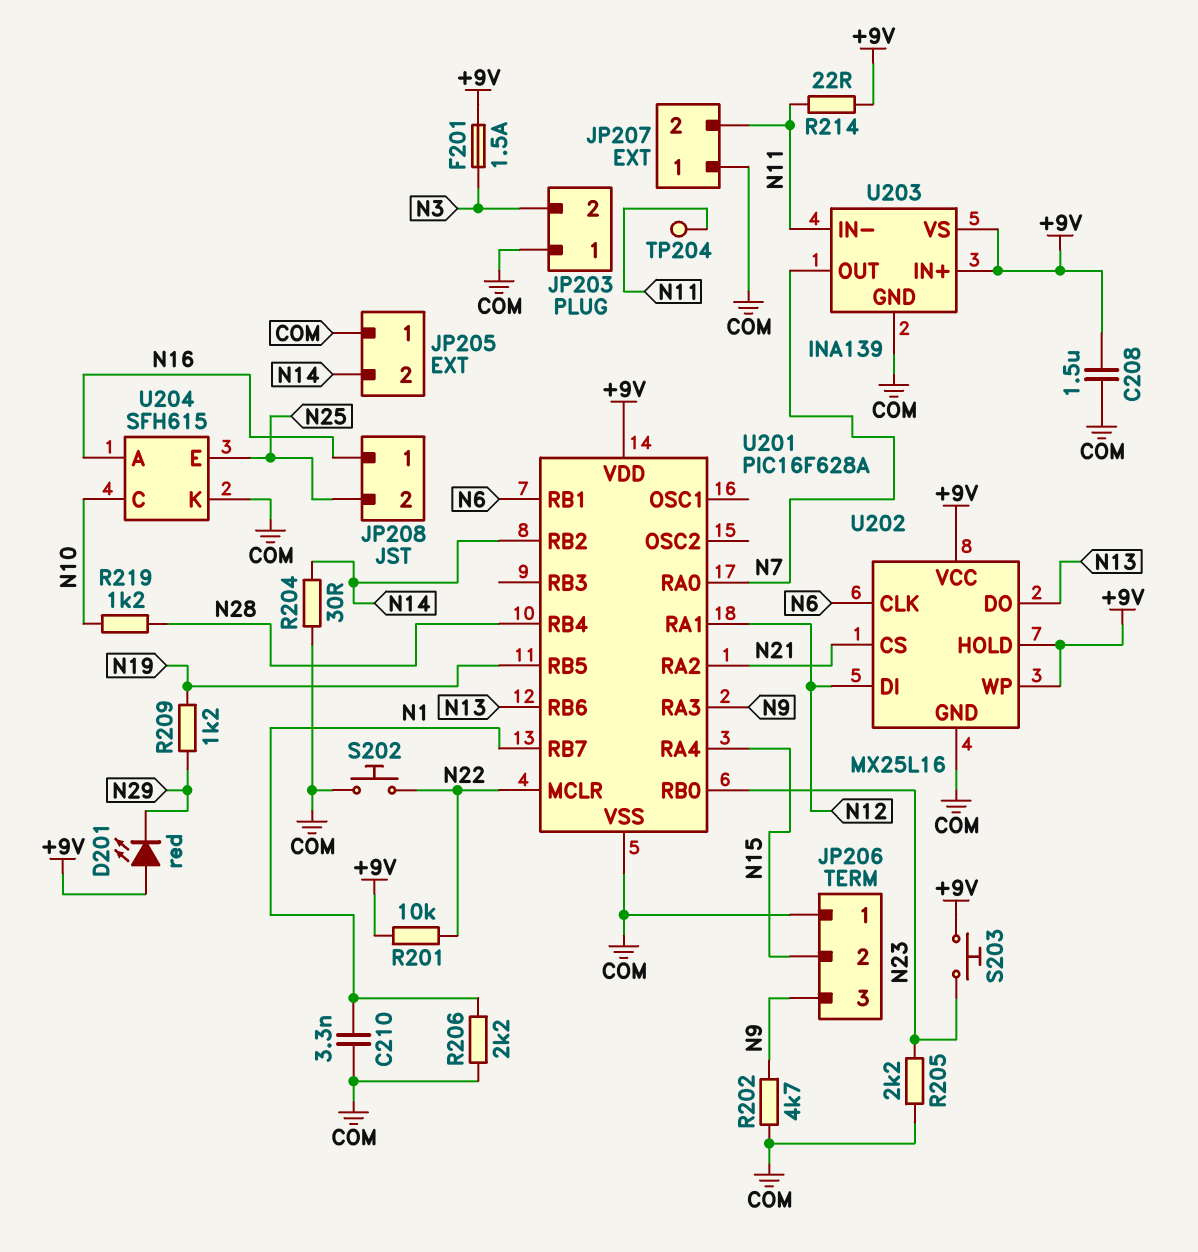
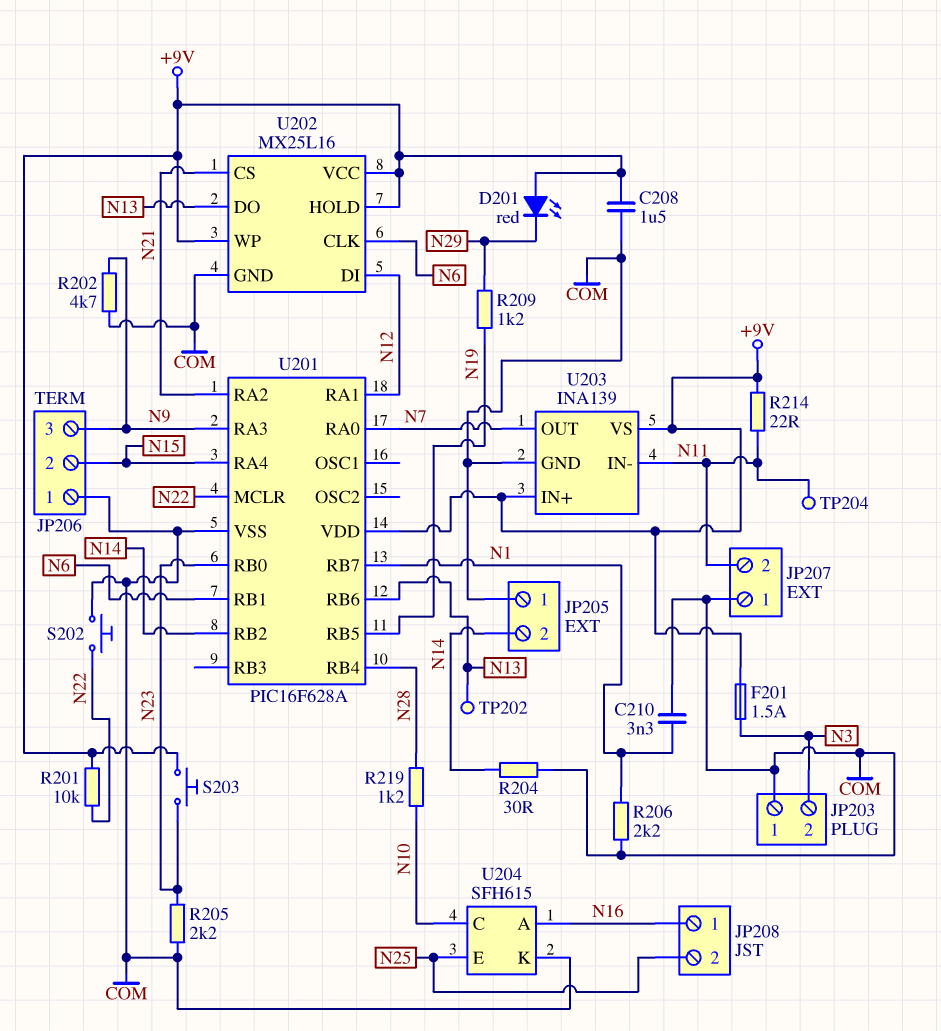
TP202: none -> test point (N13)

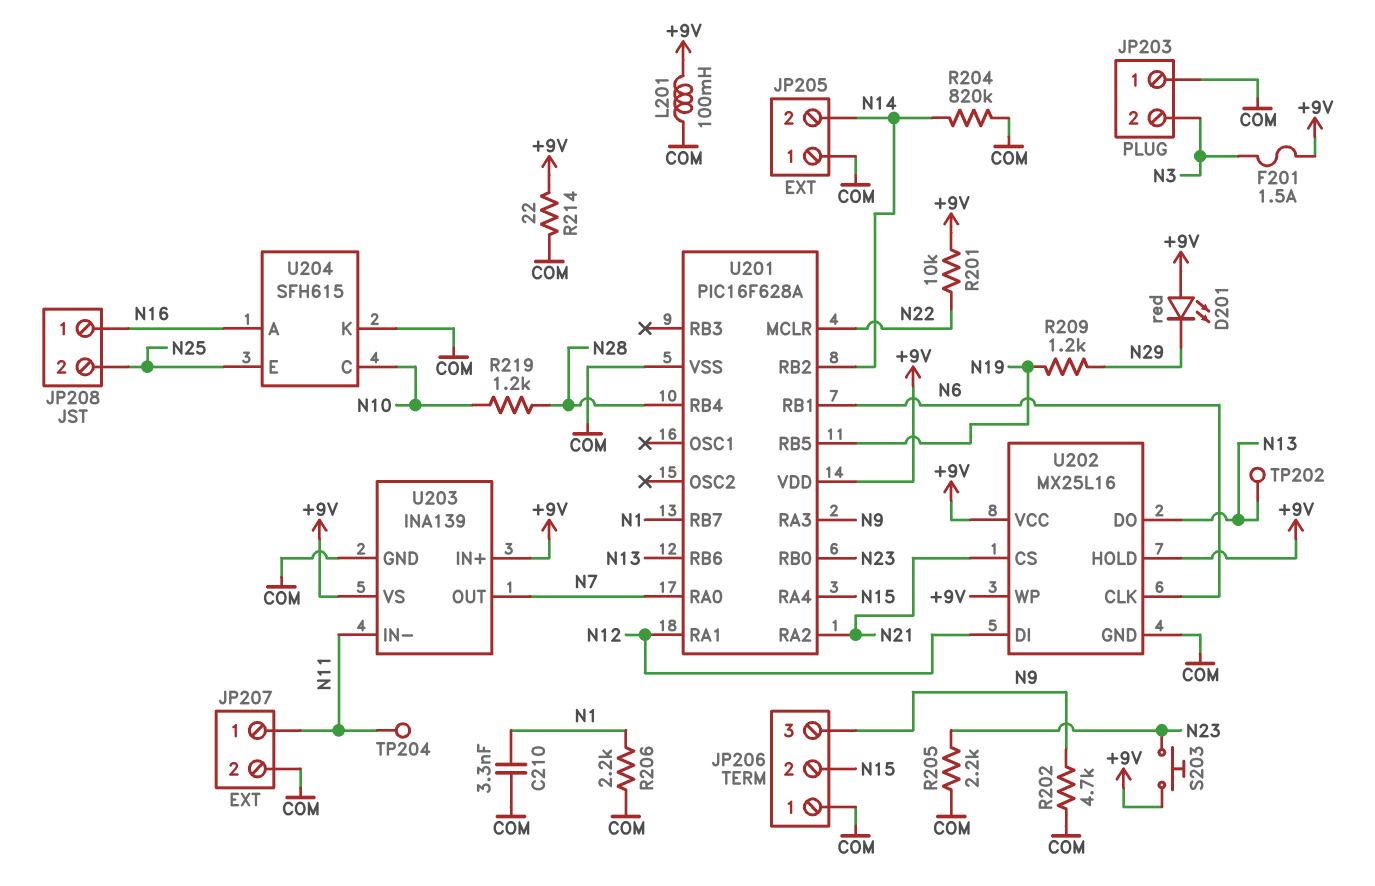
C208: 1.5uF (+9V, COM) -> none
JP207 pin 1: COM -> N11
JP207 pin 2: N11 -> COM
L201: none -> 100mH (+9V, COM)
R204: 30 (COM, N14) -> 820k (COM, N14)
R214: 22 (+9V, N11) -> 22 (+9V, COM)
S202: button (COM, N22) -> none

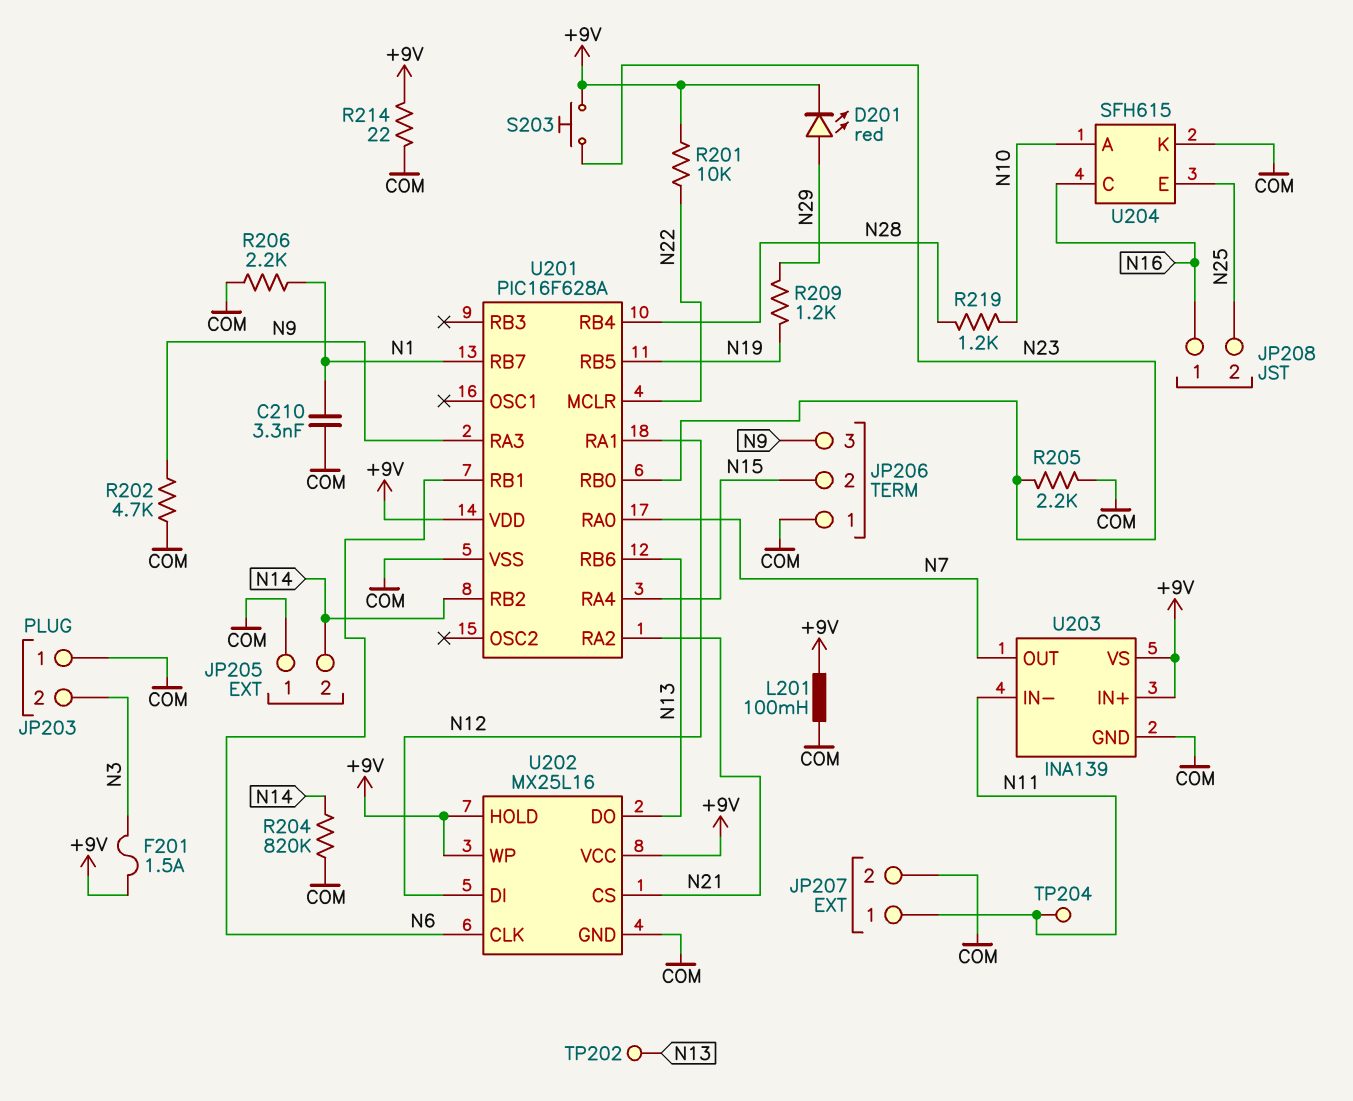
D201: LED red (A +9V, K N29) -> LED red (A N29, K +9V)
U204 pin A: N16 -> N10
U204 pin C: N10 -> N16

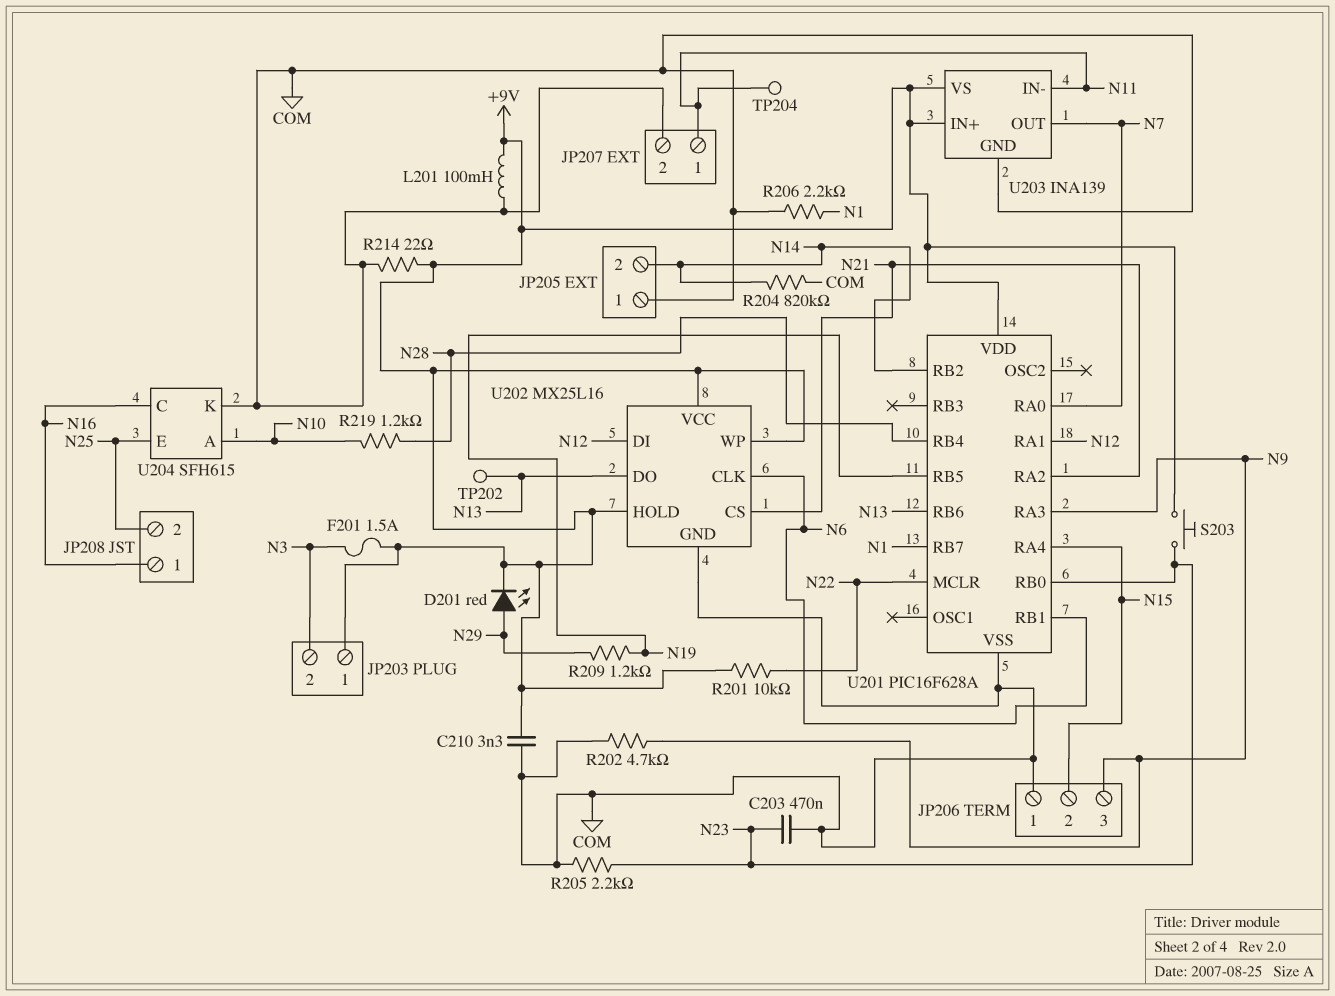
C203: none -> 470nF (COM, N23)
C210: 3.3nF (COM, N1) -> 3.3nF (+9V, COM)
JP203 pin 1: COM -> +9V

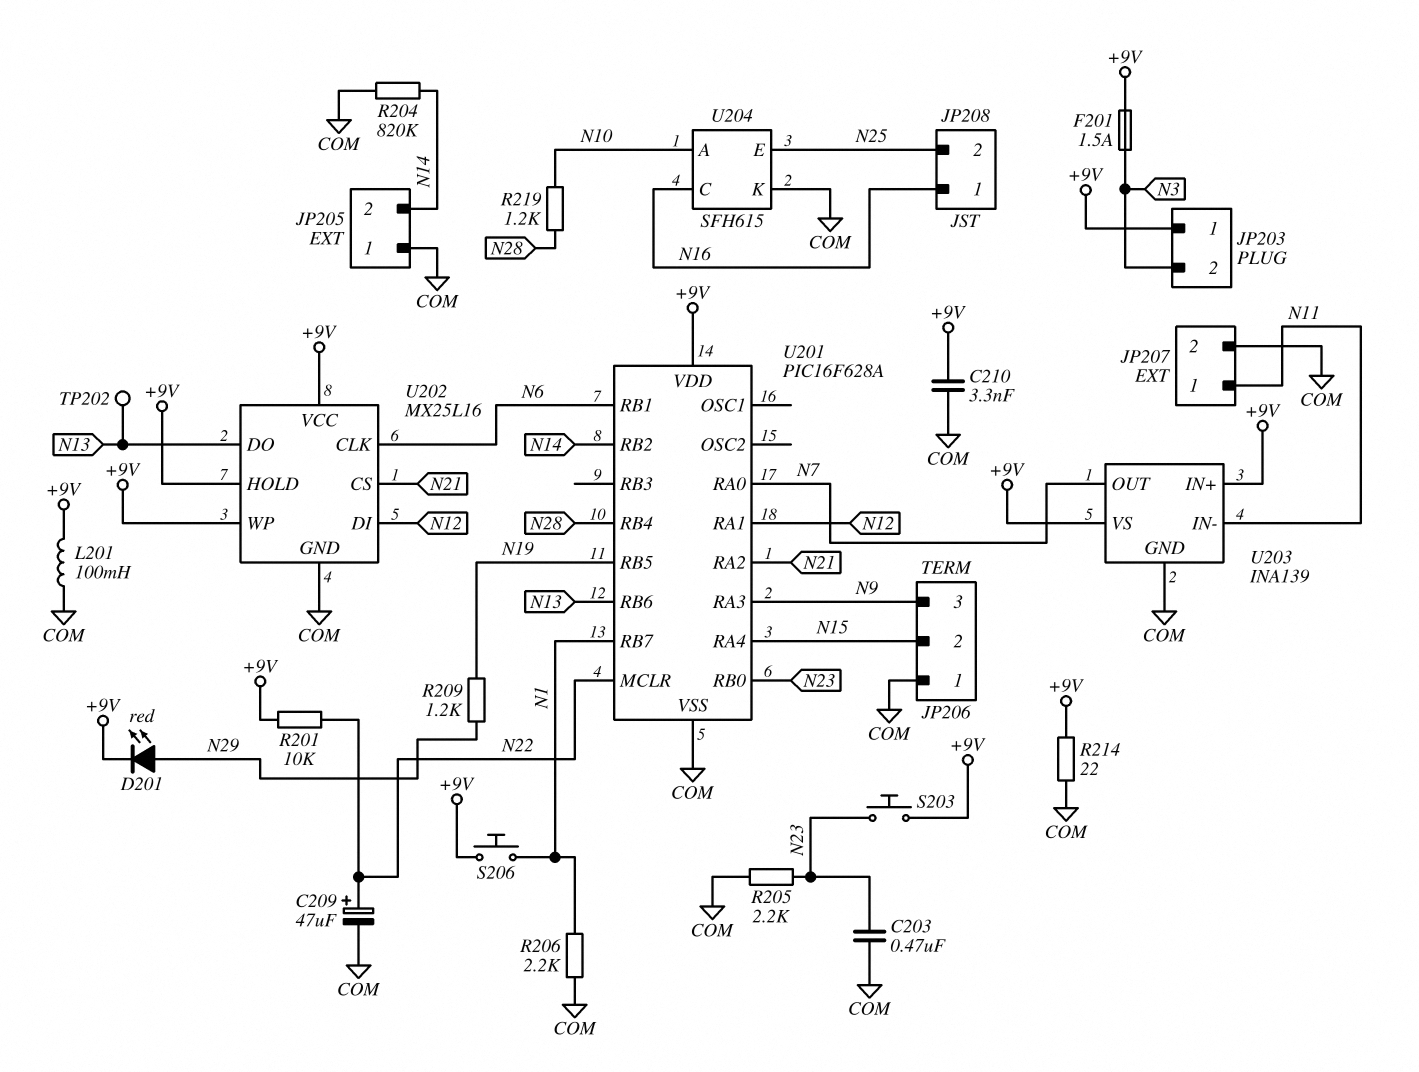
C209: none -> 47uF (plus N22, minus COM)
R202: 4.7k (COM, N9) -> none
S206: none -> button (+9V, N1)
TP204: test point (N11) -> none

